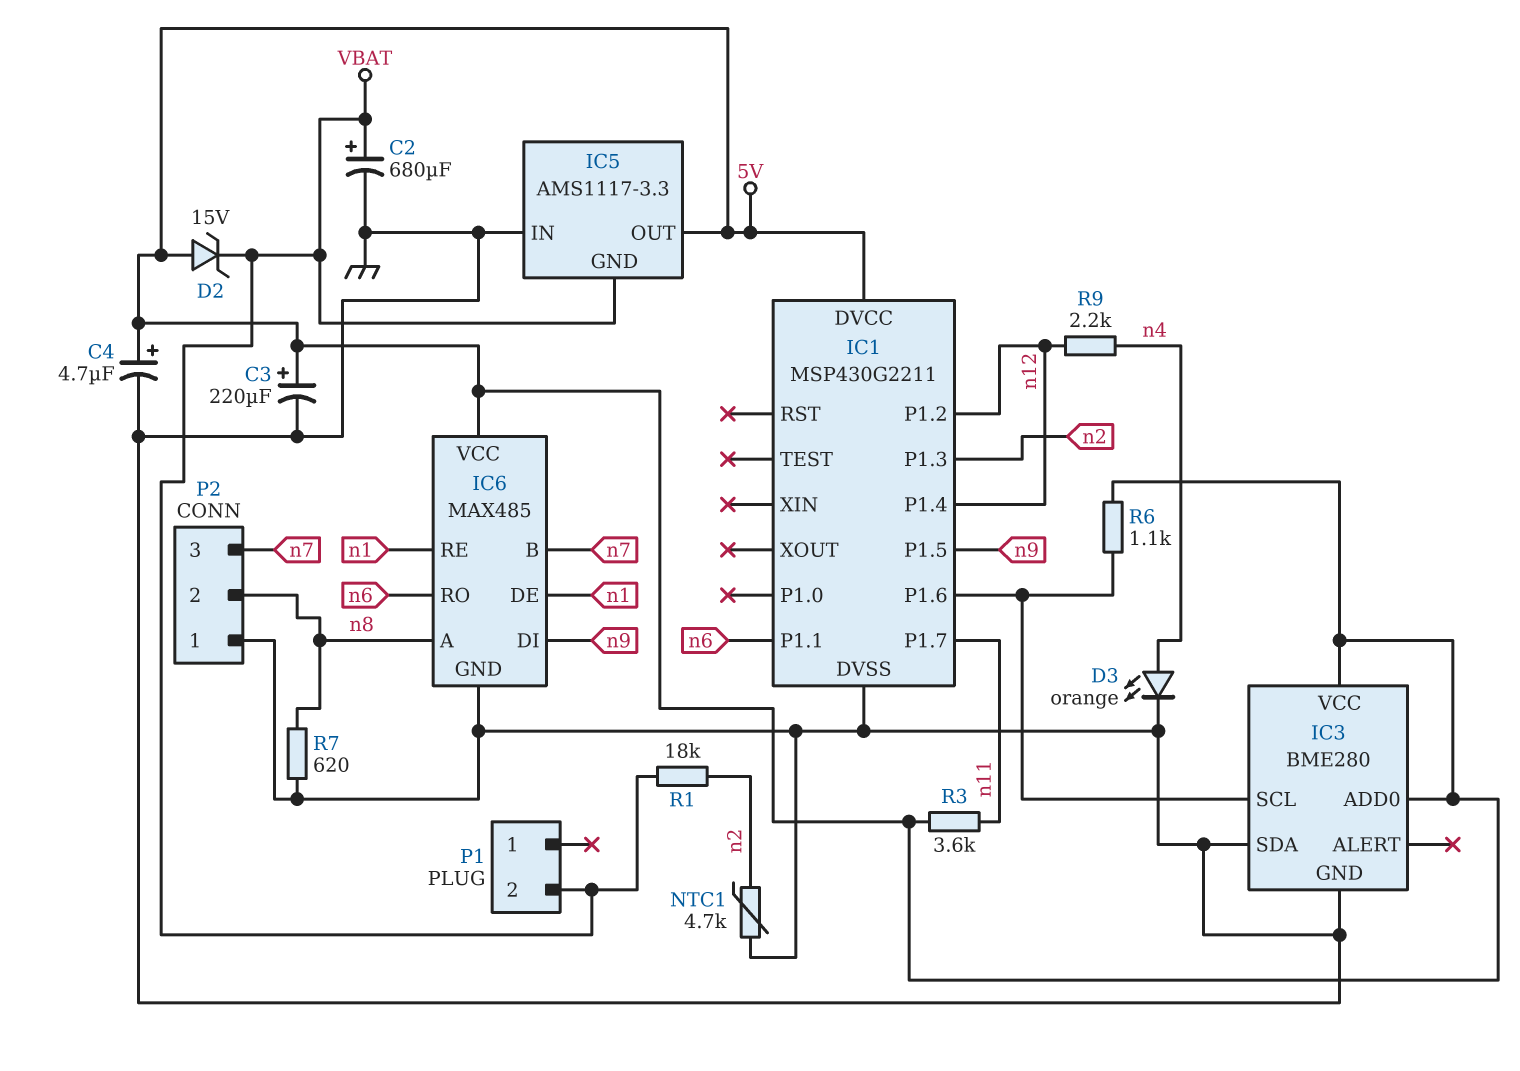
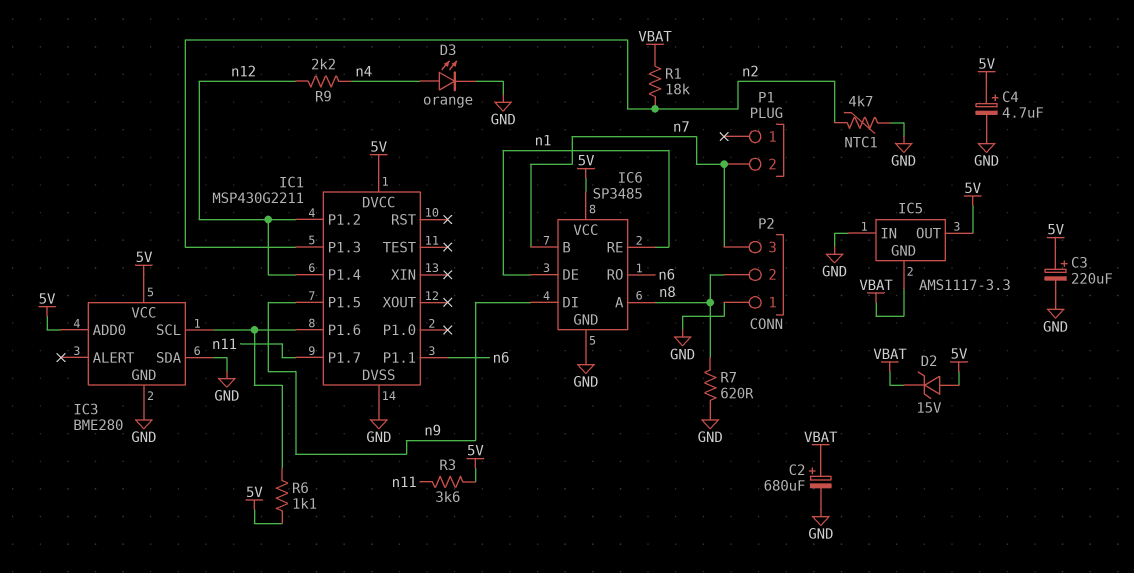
IC6: MAX485 -> SP3485
P1 pin 2: VBAT -> n7

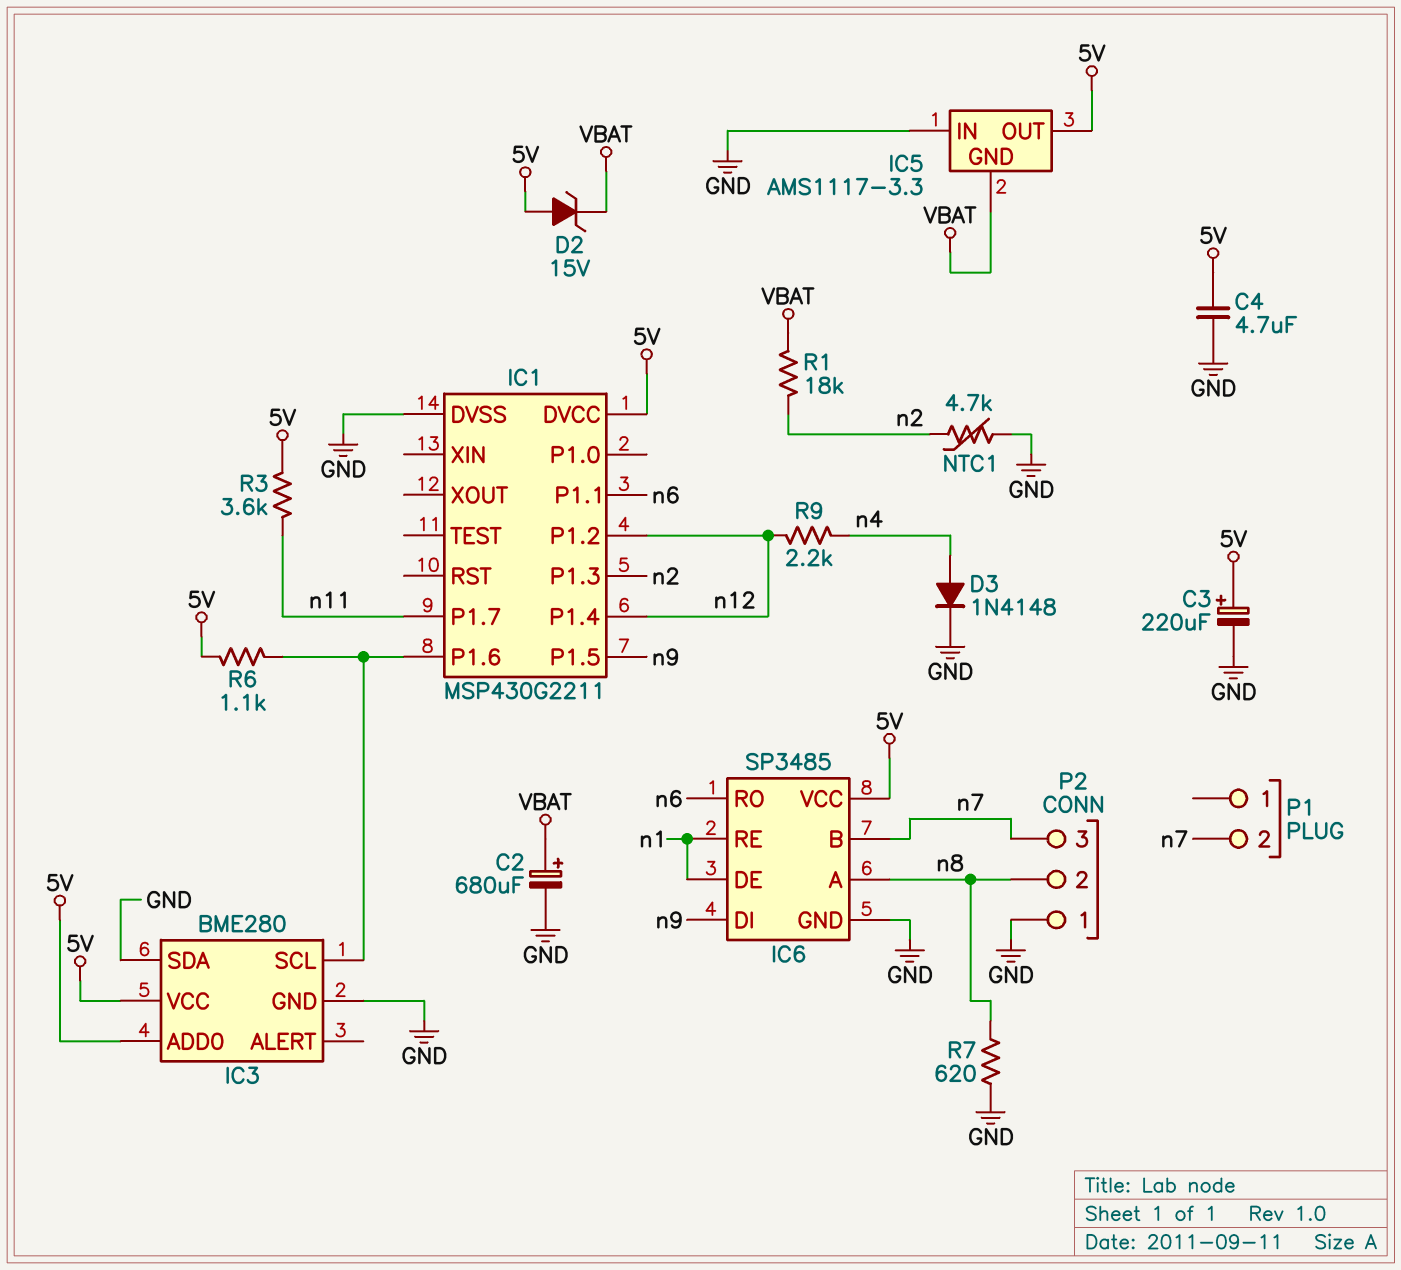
C4: 4.7uF (plus 5V, minus GND) -> 4.7uF (5V, GND)
D3: LED orange (A n4, K GND) -> diode 1N4148 (A n4, K GND)

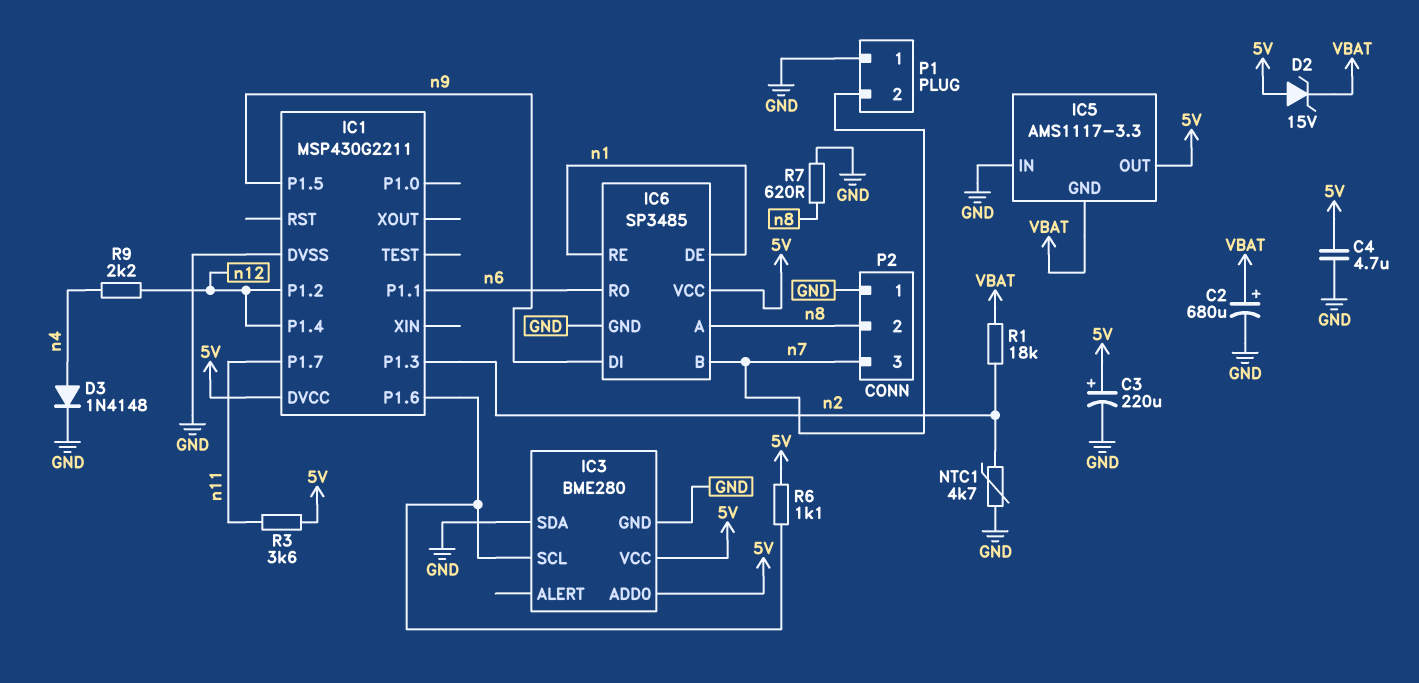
P1 pin 1: none -> GND

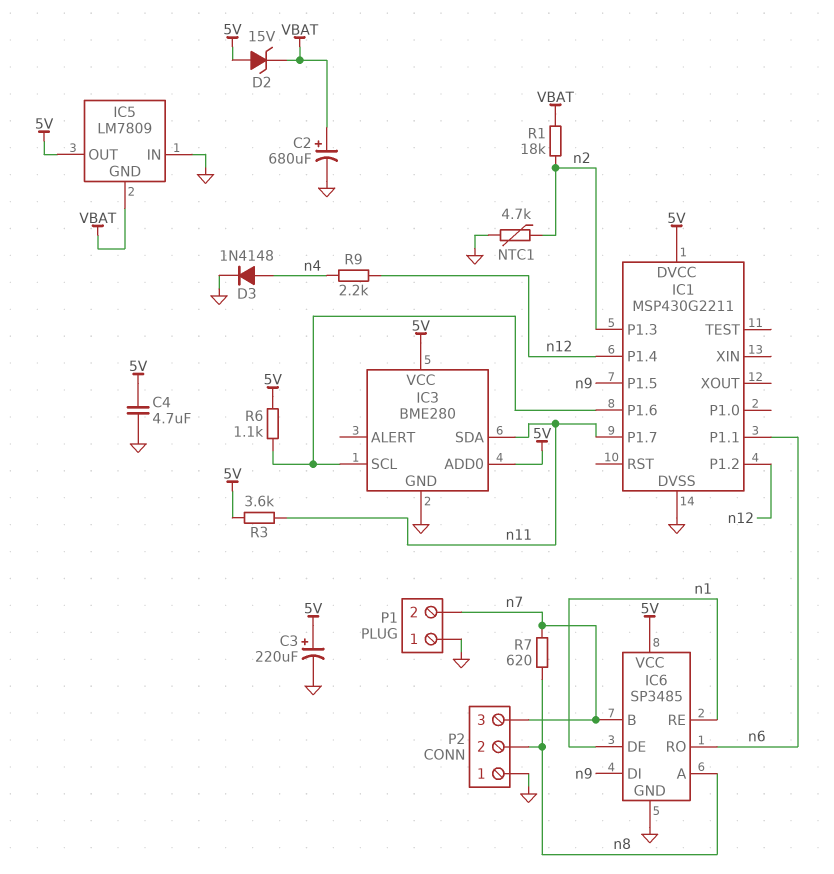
IC3 pin SDA: GND -> n11
IC5: AMS1117-3.3 -> LM7809
R7: 620 (GND, n8) -> 620 (n7, n8)

